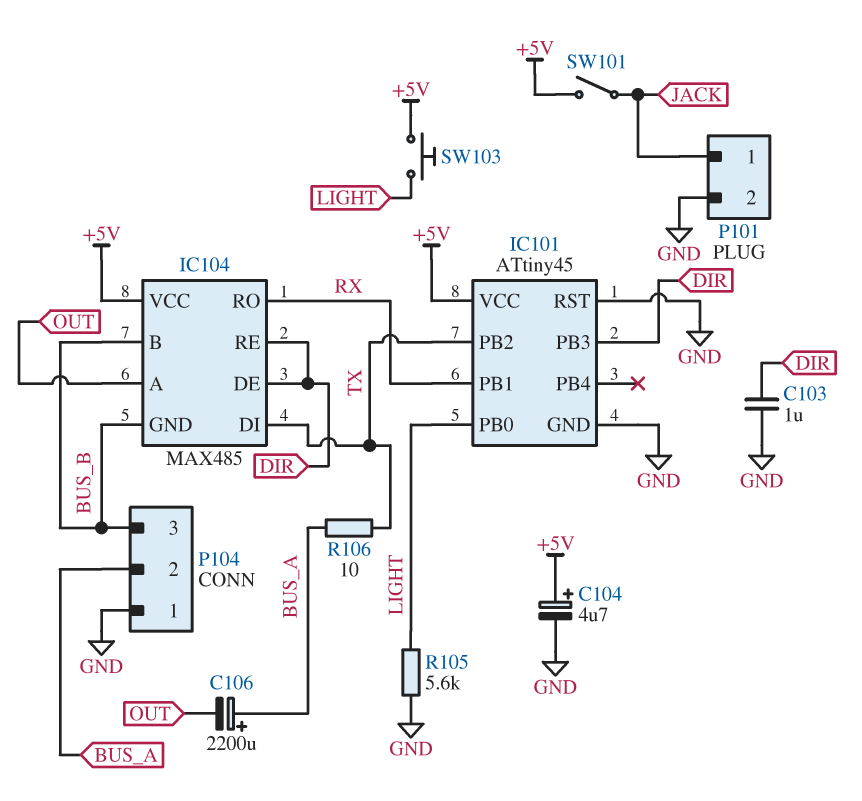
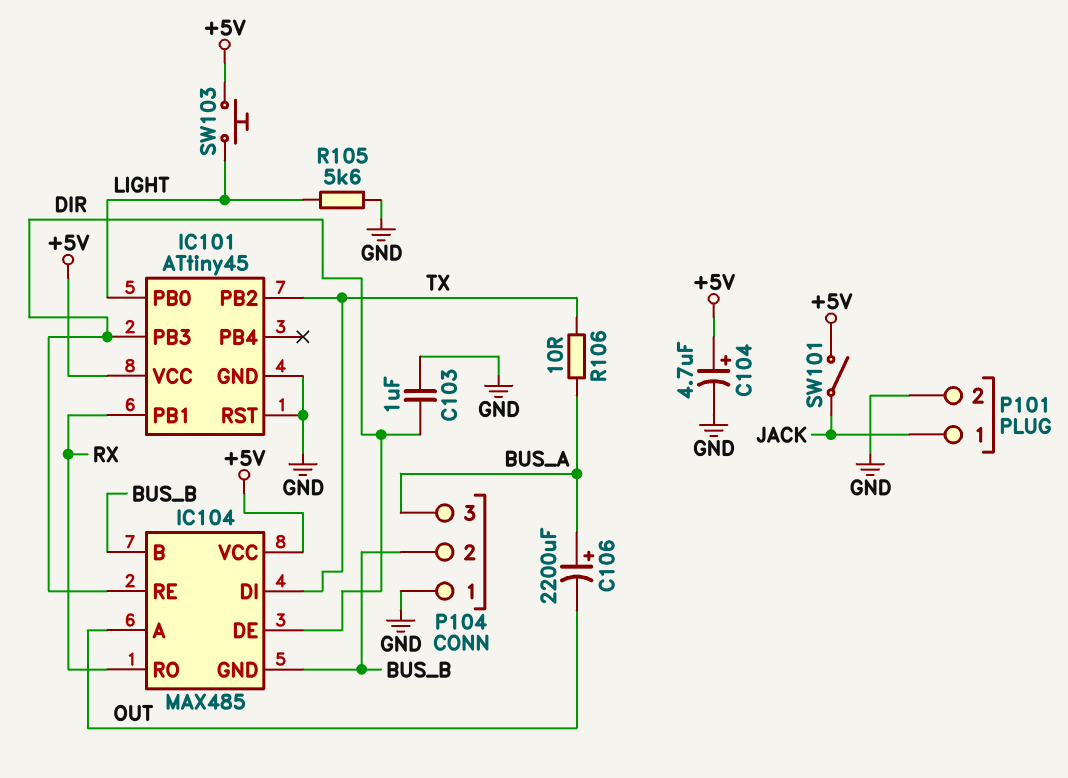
P104 pin 2: BUS_A -> BUS_B
P104 pin 3: BUS_B -> BUS_A

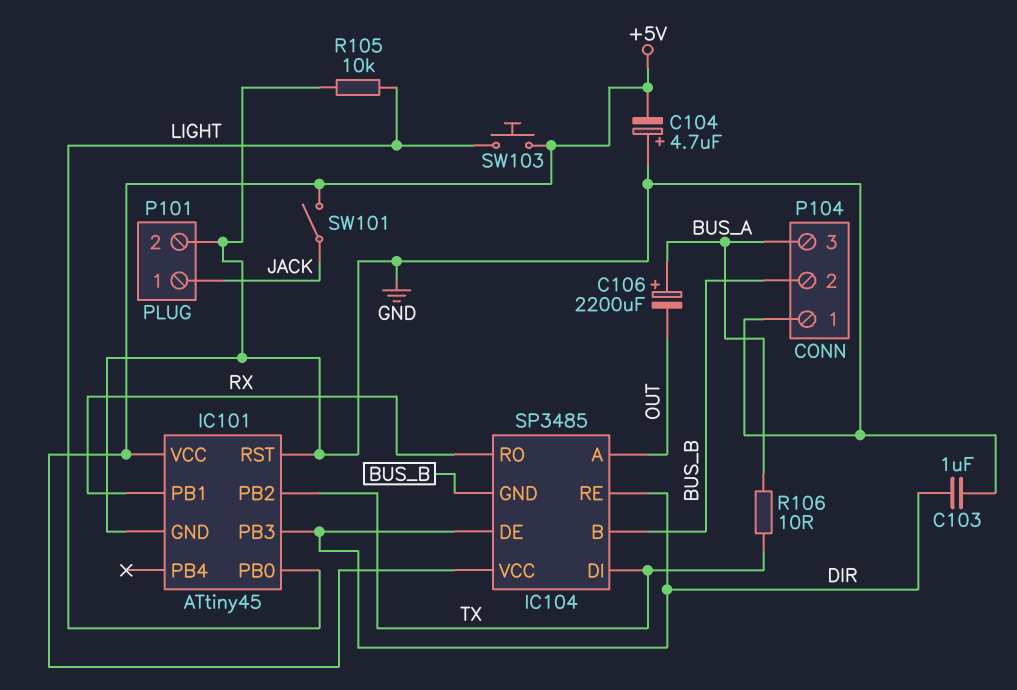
C104: 4.7uF (plus +5V, minus GND) -> 4.7uF (plus GND, minus +5V)
IC104: MAX485 -> SP3485
R105: 5.6k (GND, LIGHT) -> 10k (GND, LIGHT)

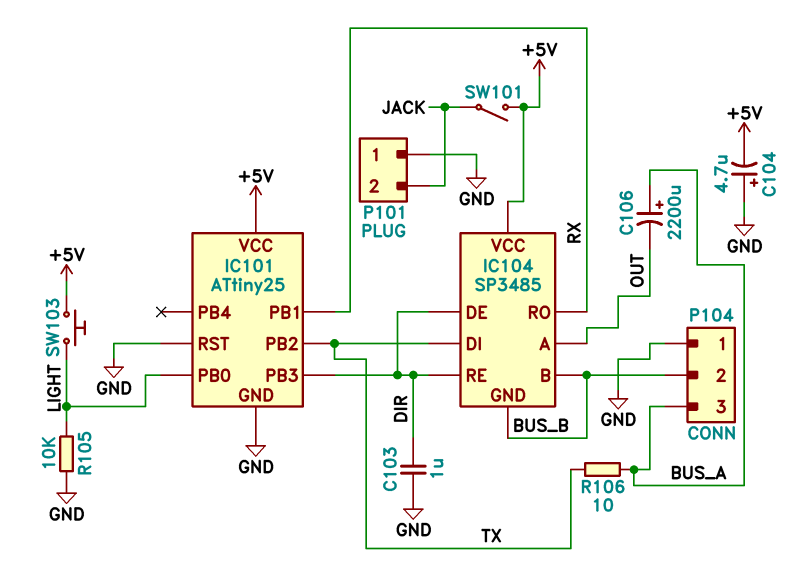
IC101: ATtiny45 -> ATtiny25
P101 pin 1: JACK -> GND
P101 pin 2: GND -> JACK

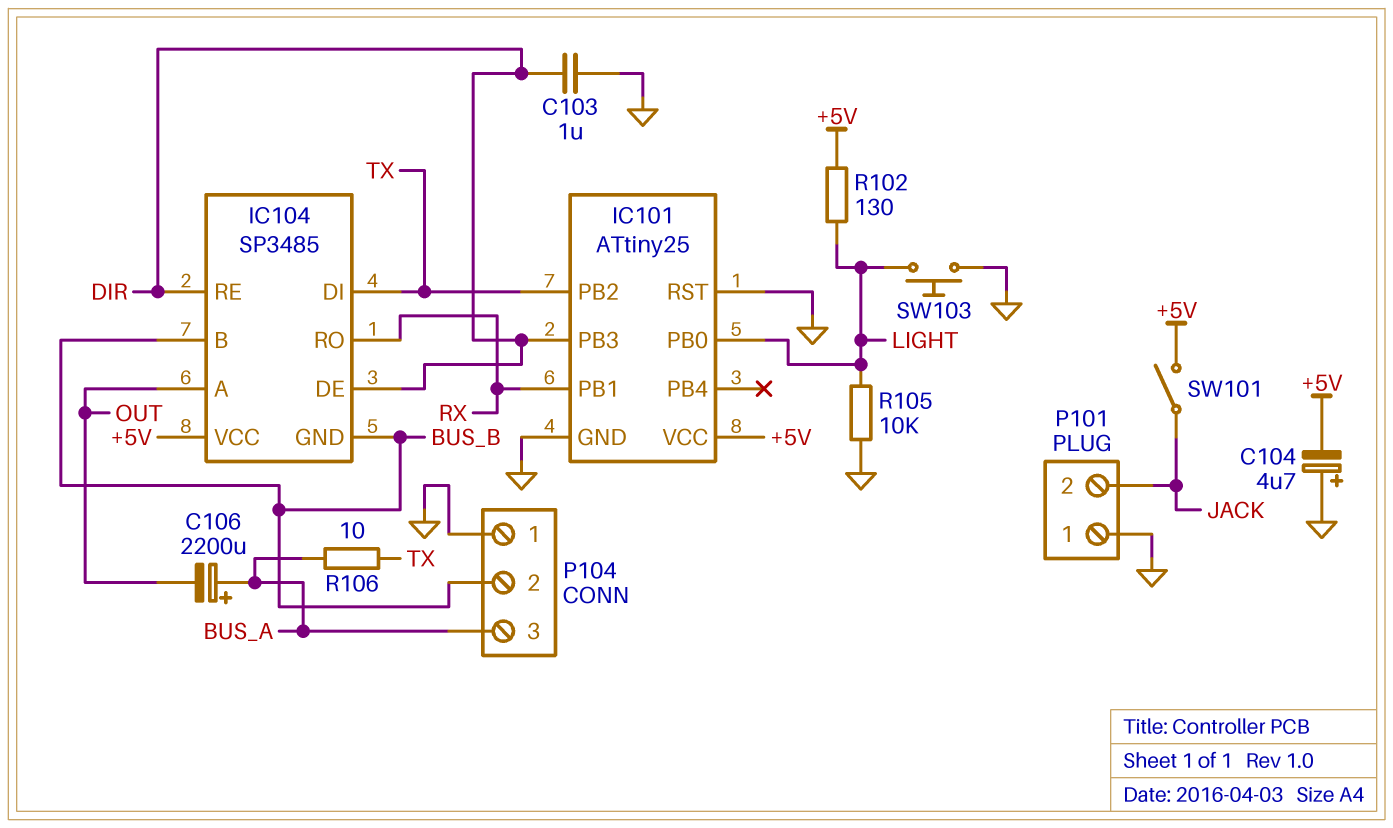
R102: none -> 130 (+5V, LIGHT)
SW103: button (+5V, LIGHT) -> button (GND, LIGHT)

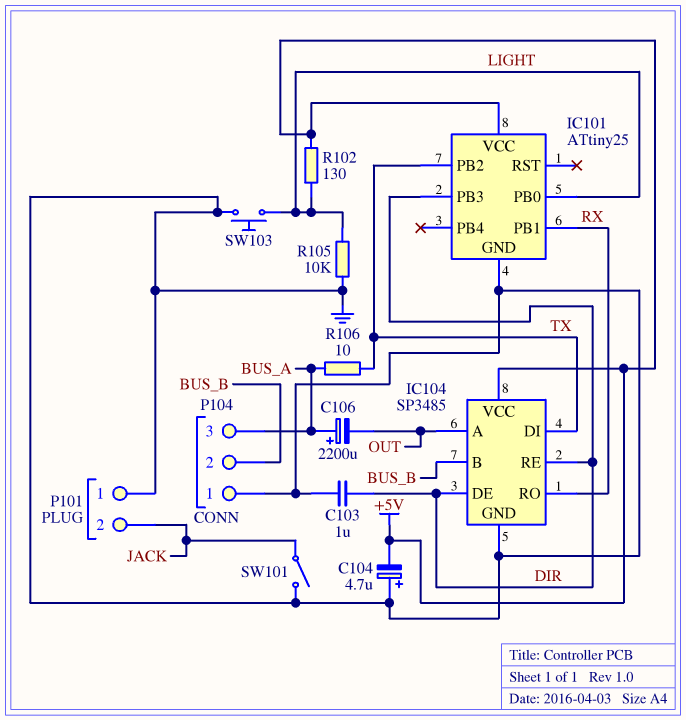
IC101 pin RST: GND -> none
IC104 pin GND: BUS_B -> GND
SW101: switch (+5V, JACK) -> switch (GND, JACK)

